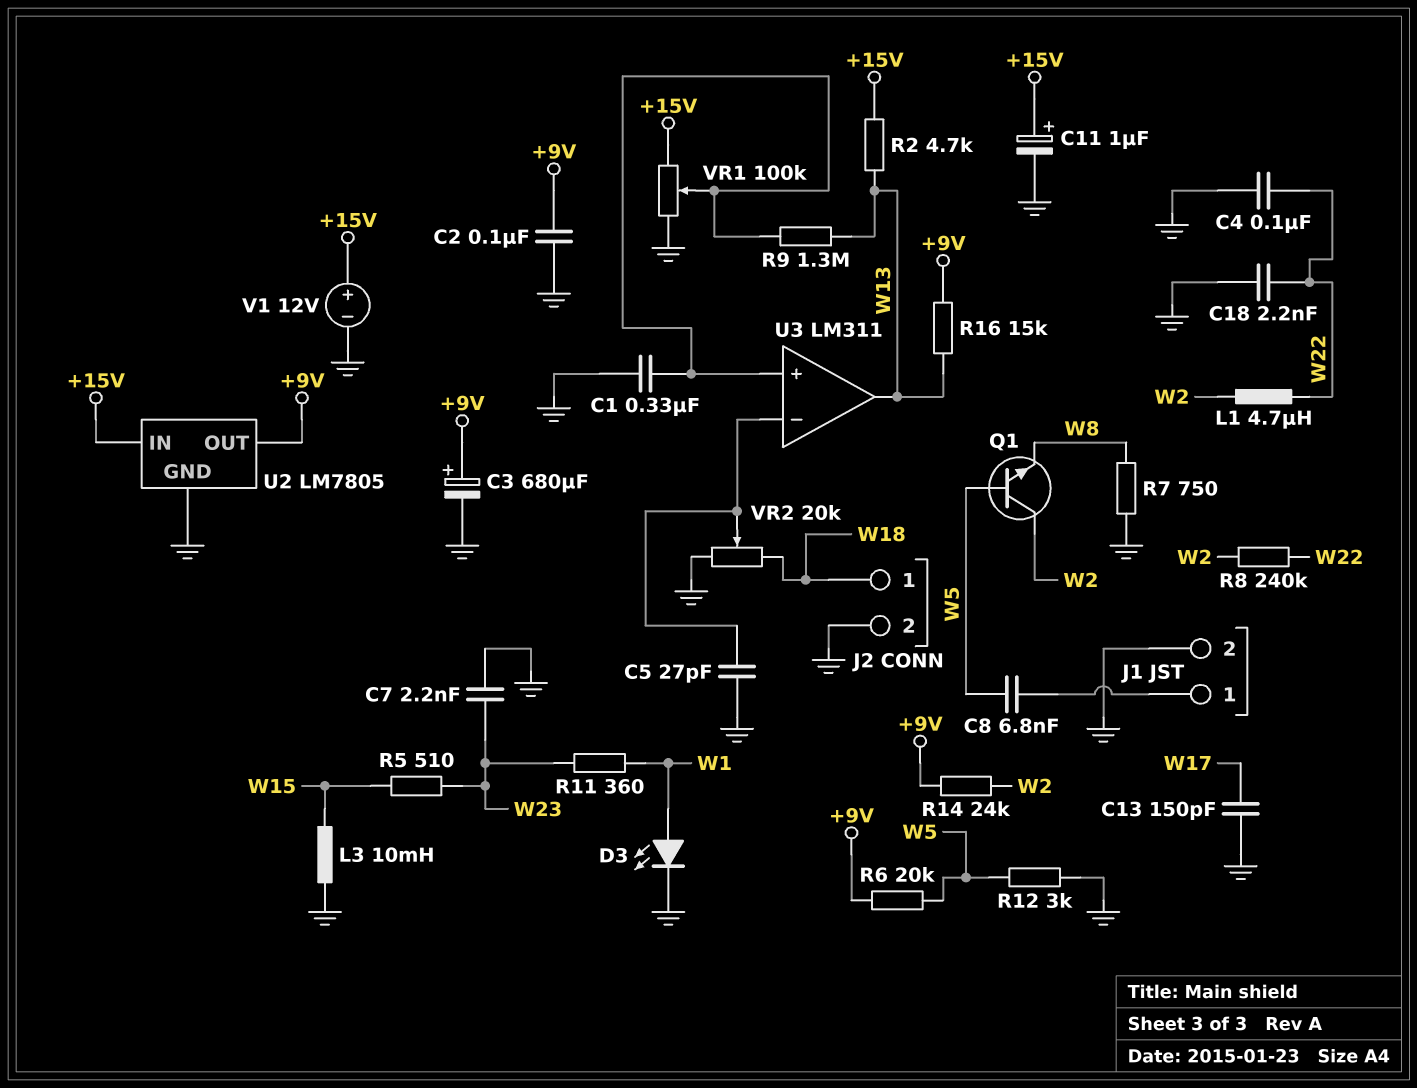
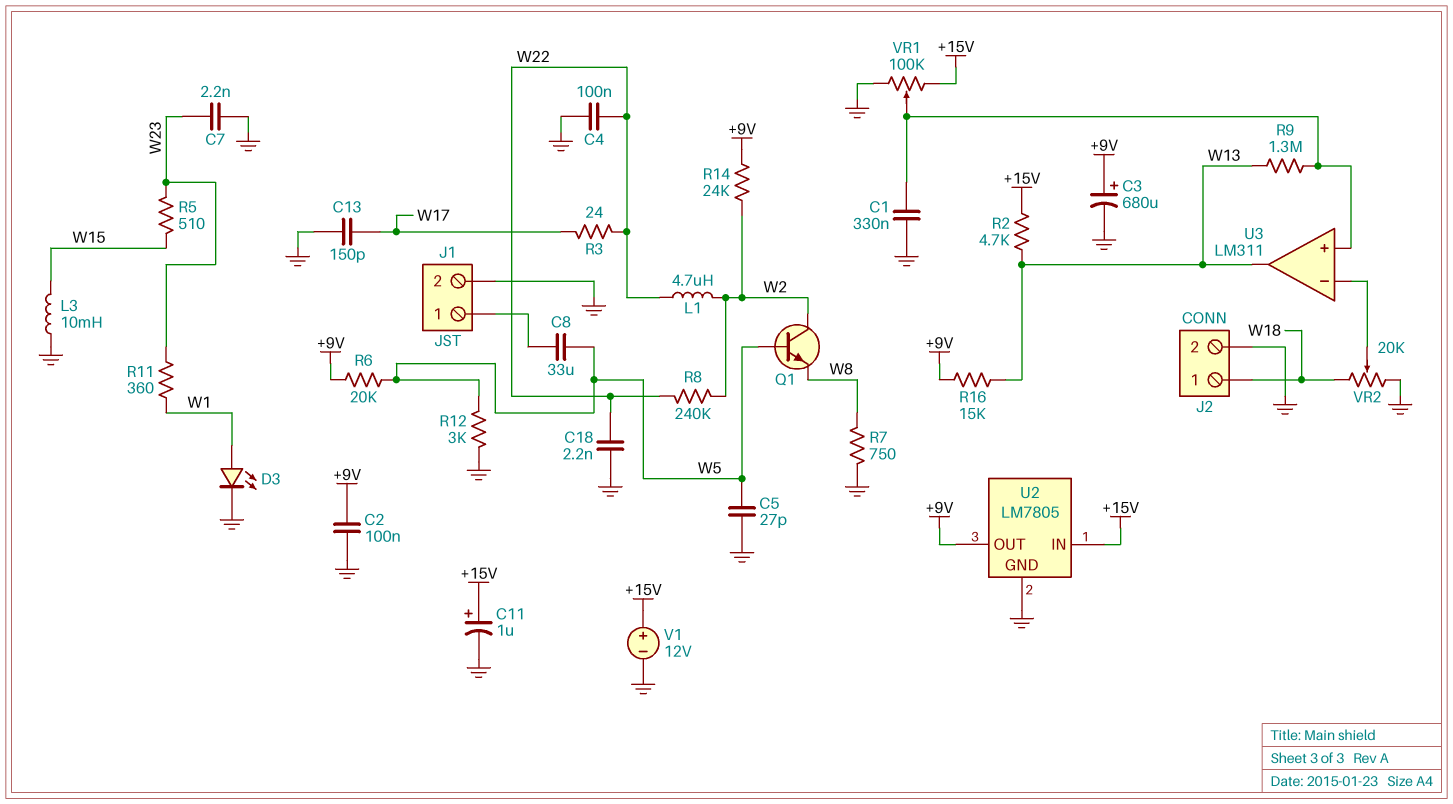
C5: 27pF (GND, U3/in-) -> 27pF (GND, W5)
C8: 6.8nF (J1/1, W5) -> 33uF (J1/1, W5)
R3: none -> 24 (W17, W22)

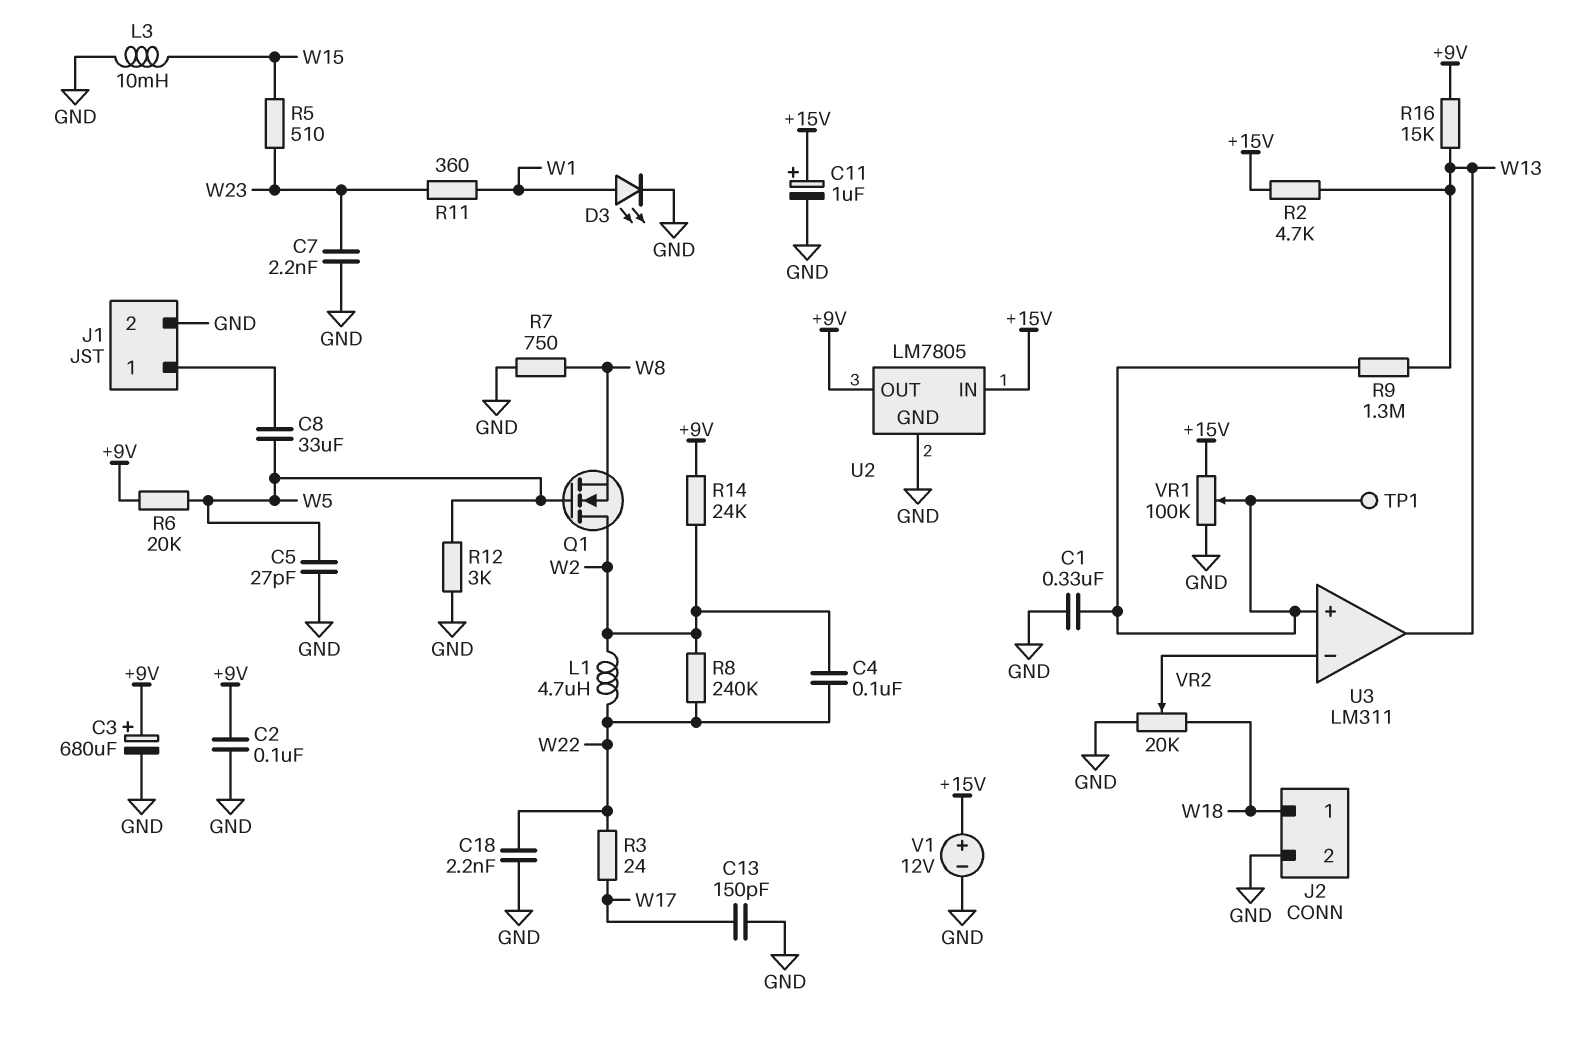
C4: 100nF (GND, W22) -> 100nF (W2, W22)
Q1: NPN (B W5, C W2, E W8) -> NMOS (G W5, D W2, S W8)
TP1: none -> test point (U3/in+)

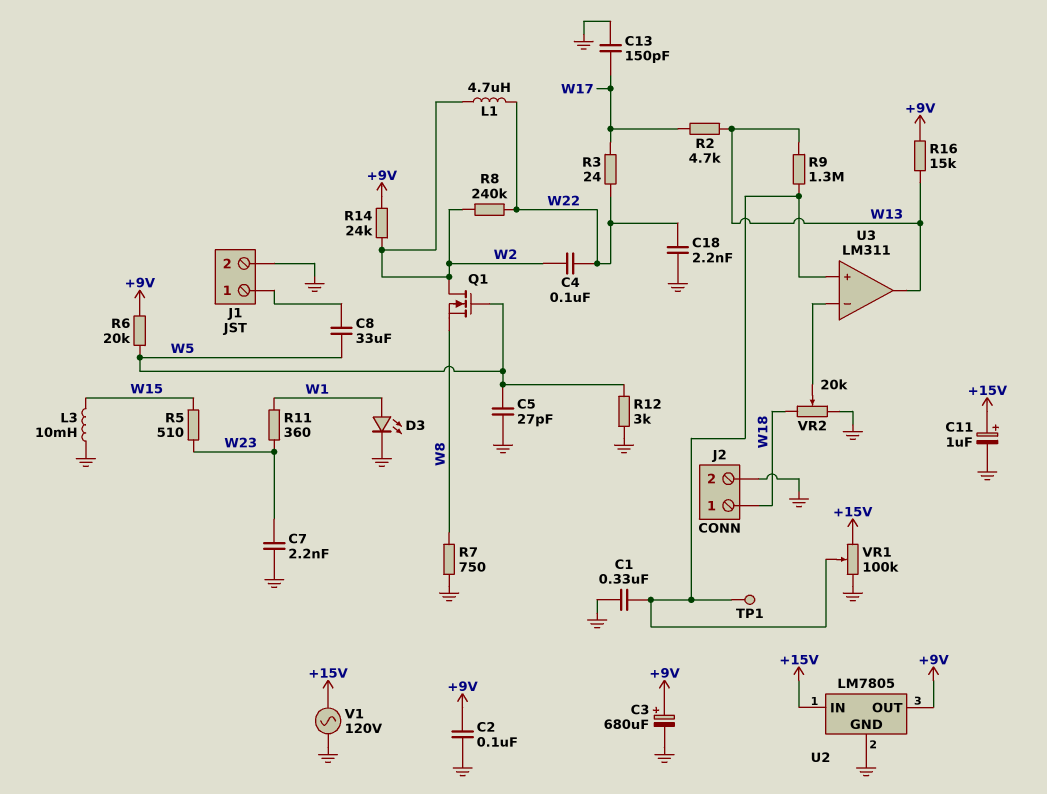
R2: 4.7k (+15V, W13) -> 4.7k (W13, W17)
V1: 12V (plus +15V, minus GND) -> AC 120V (+15V, GND)

